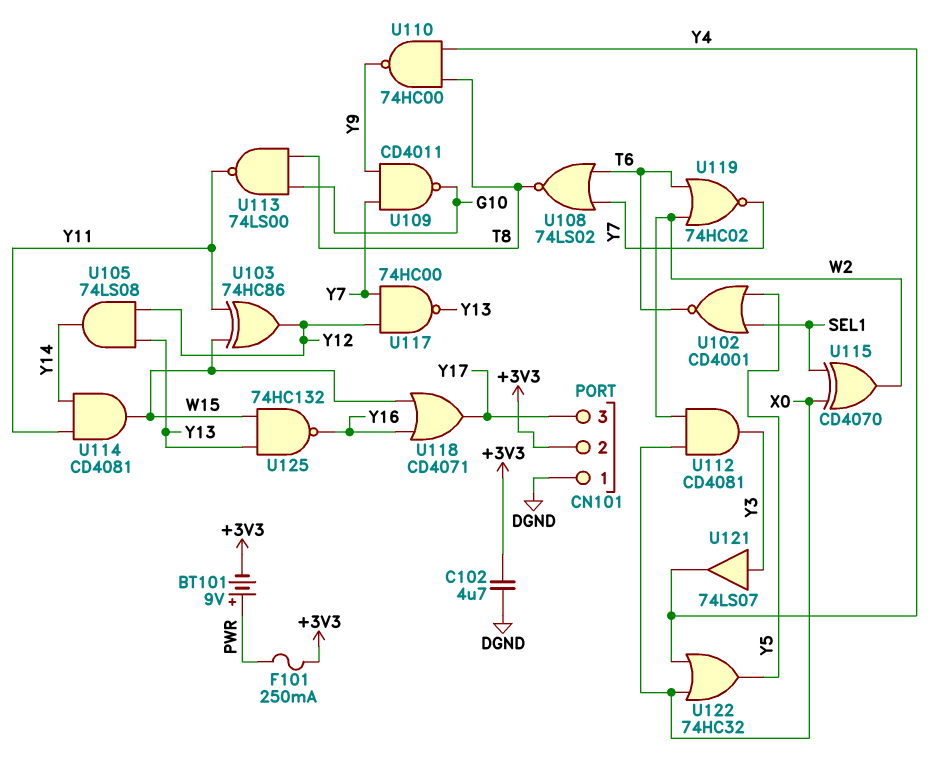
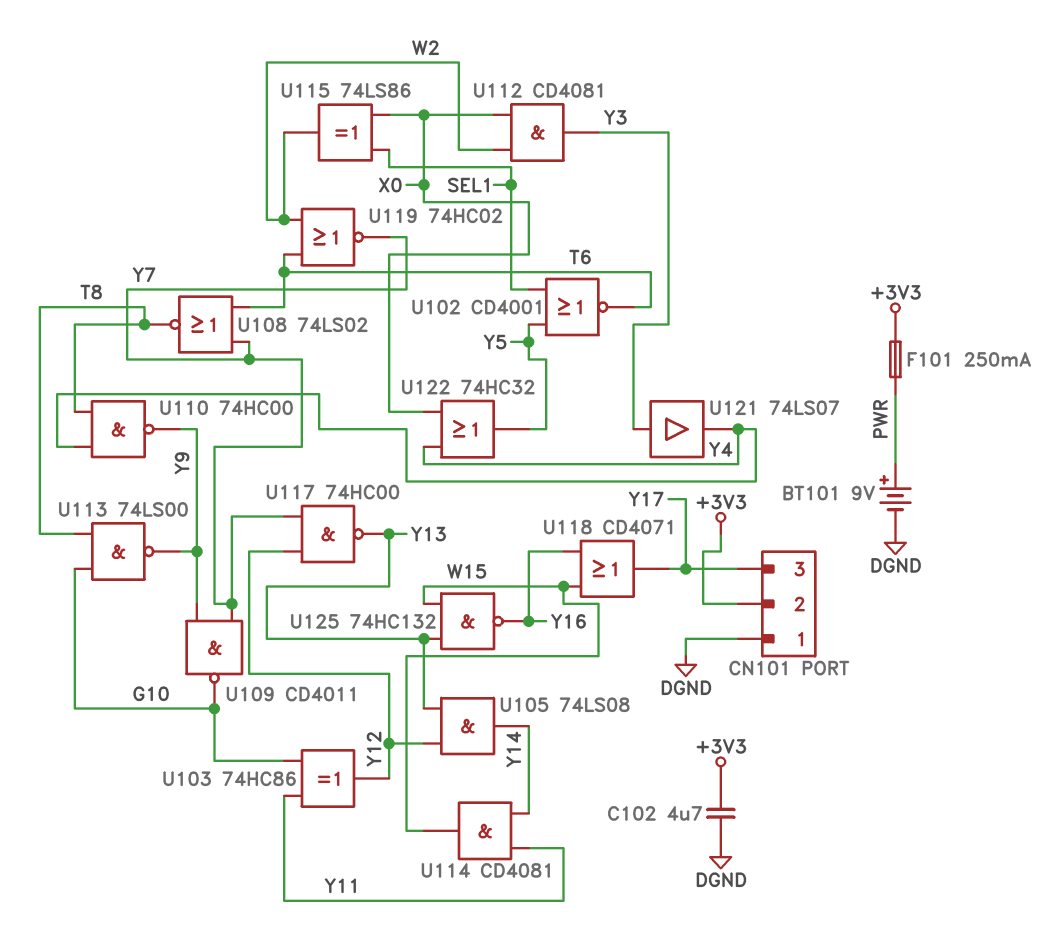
BT101: 9V (plus PWR, minus +3V3) -> 9V (plus PWR, minus DGND)
U103: XOR 74HC86 (in W15, in Y11, out Y12) -> XOR 74HC86 (in G10, in Y11, out Y12)
U113: NAND 74LS00 (in G10, in T8, out Y11) -> NAND 74LS00 (in G10, in T8, out Y9)
U115: XOR CD4070 (in SEL1, in X0, out W2) -> XOR 74LS86 (in SEL1, in X0, out W2)

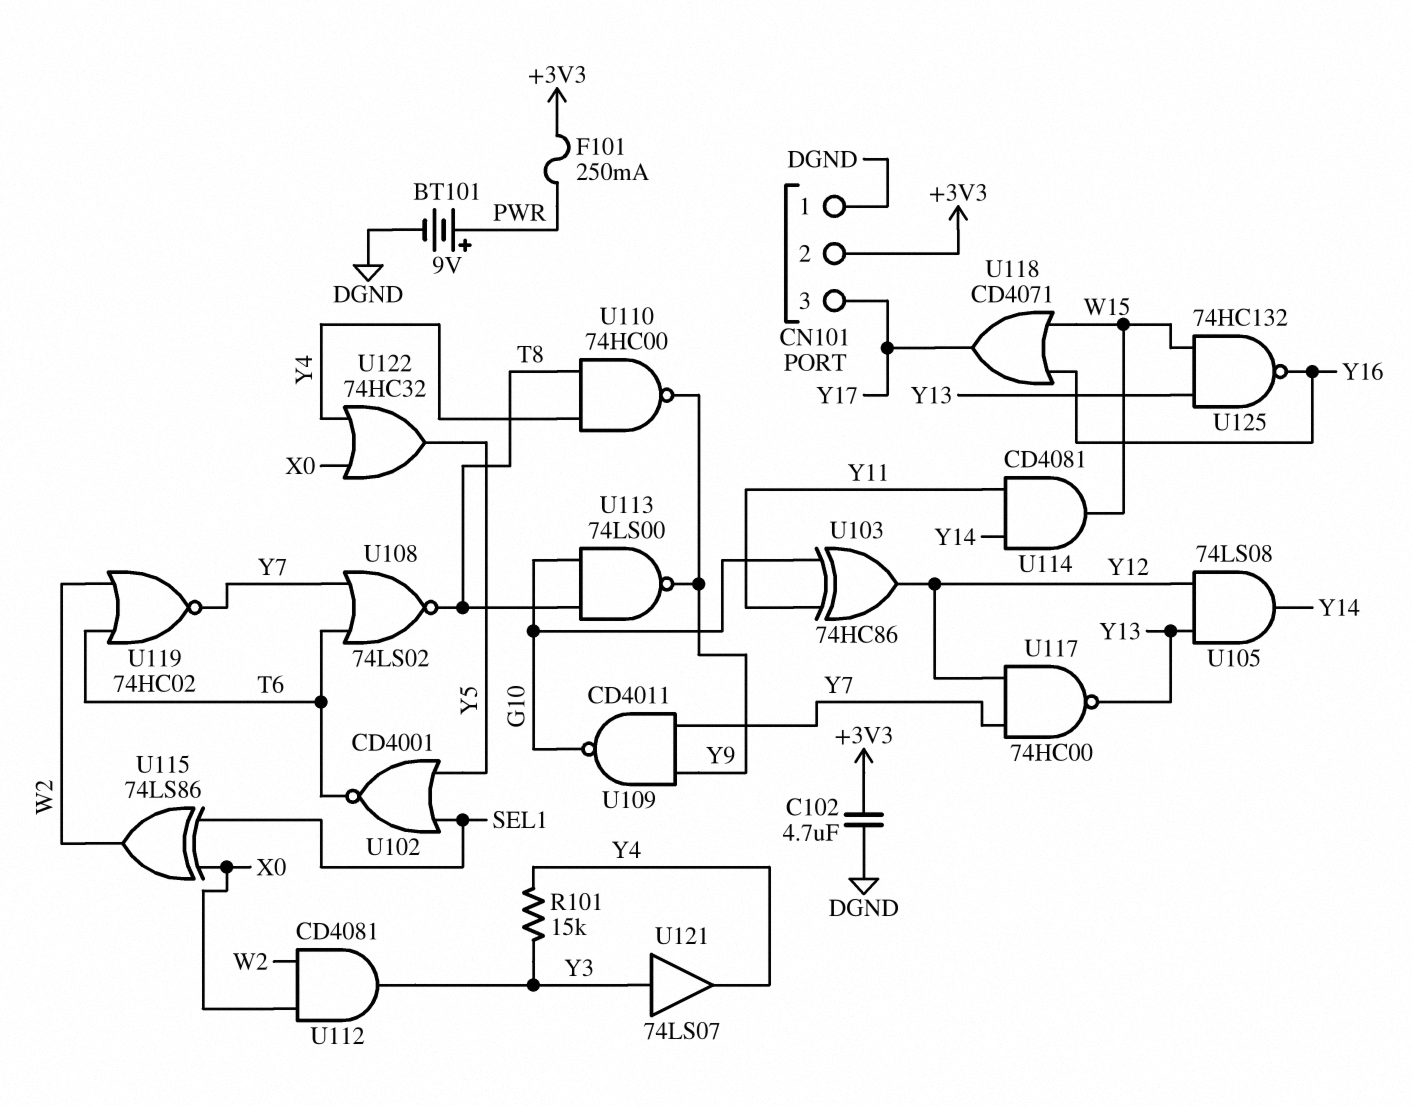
R101: none -> 15k (Y3, Y4)

